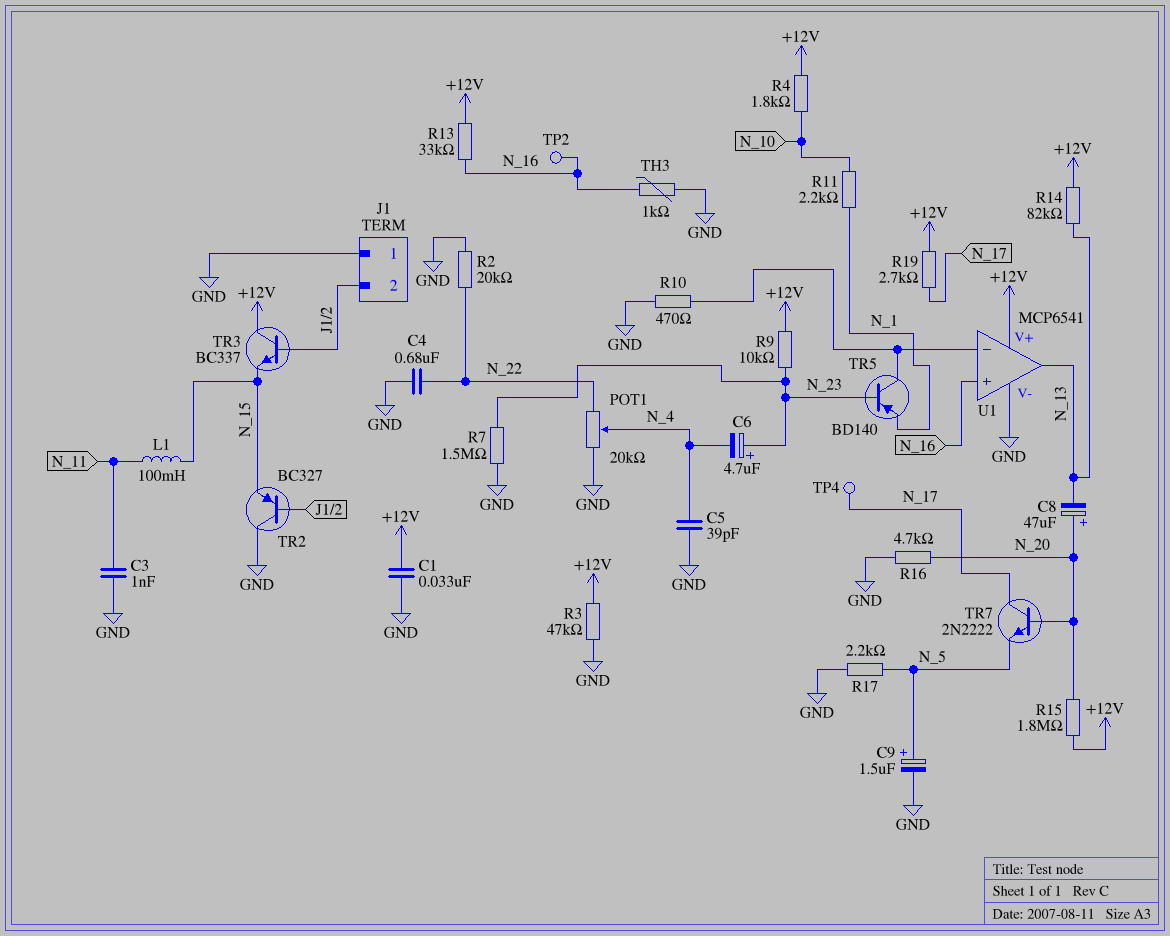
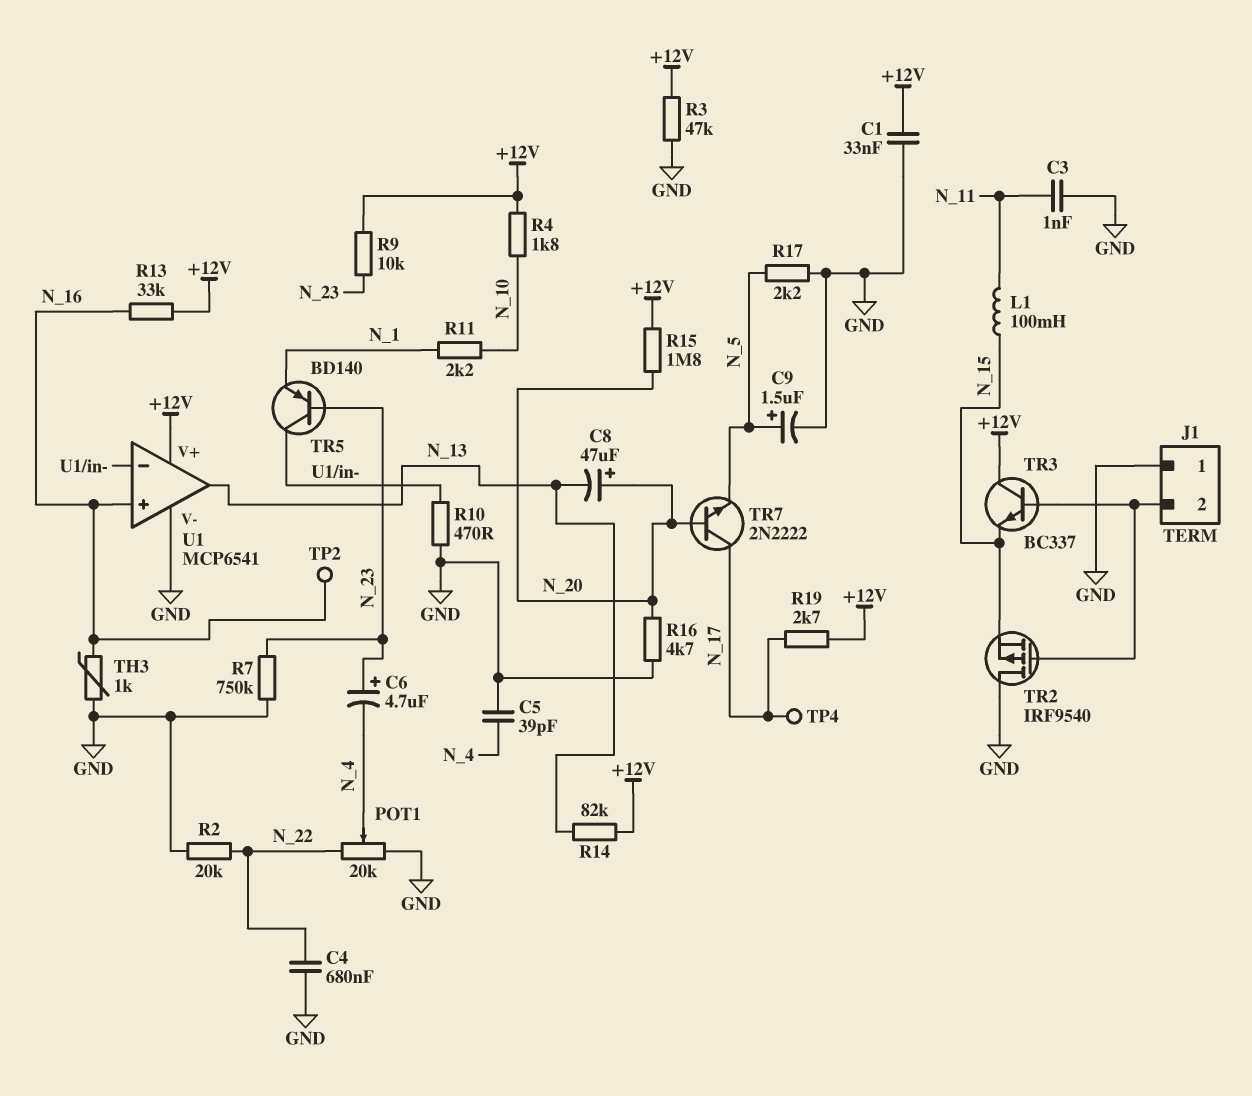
R7: 1.5M (GND, N_23) -> 750k (GND, N_23)
TR2: PNP BC327 (B J1/2, C GND, E N_15) -> PMOS IRF9540 (G J1/2, D GND, S N_15)

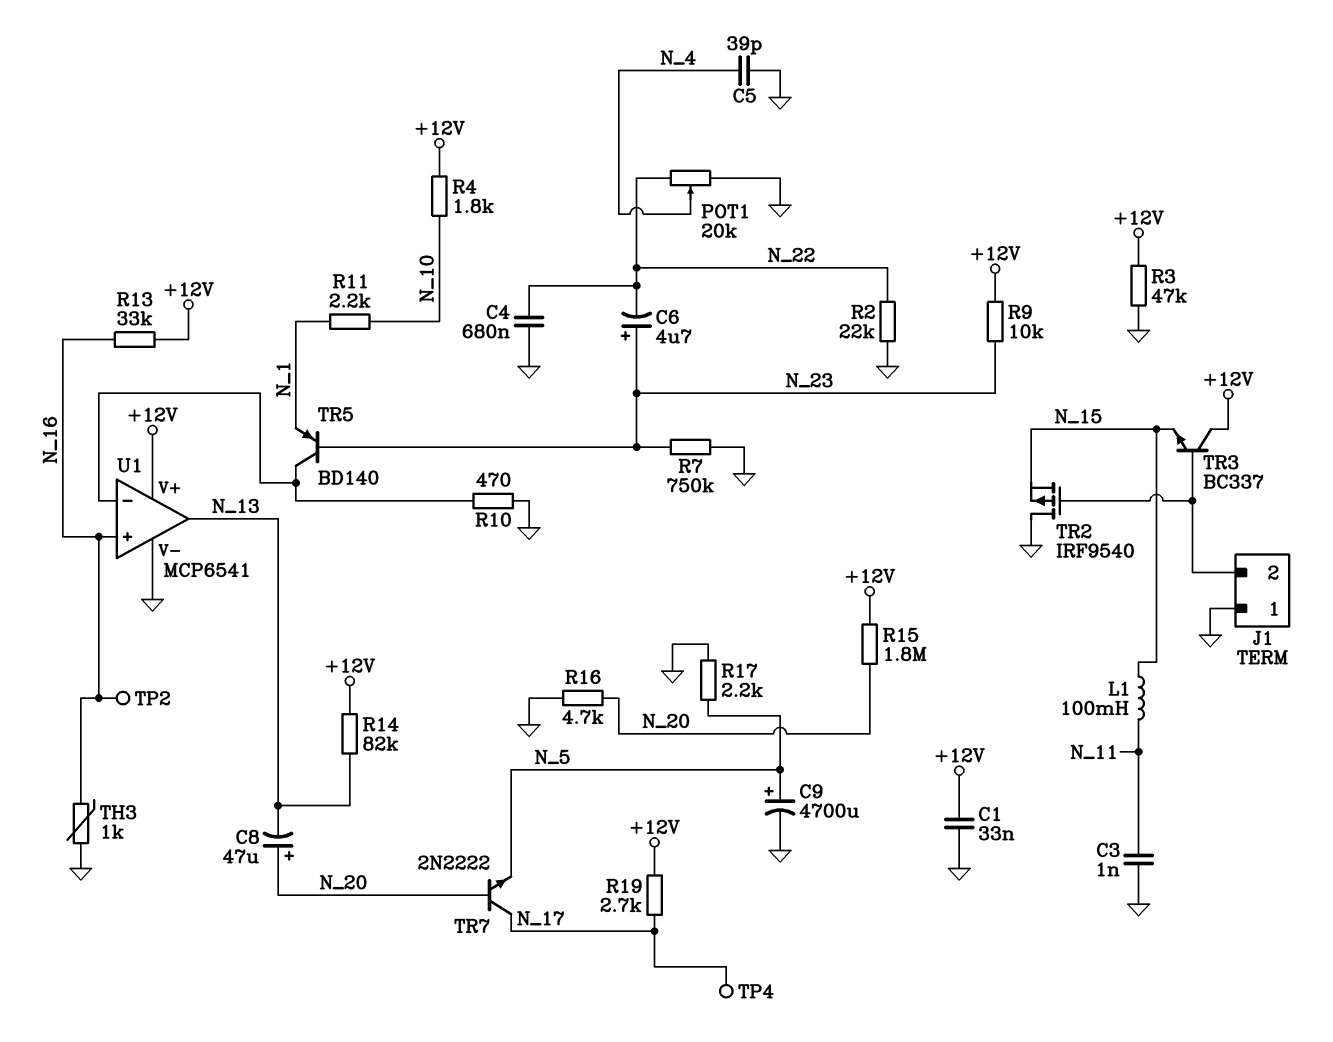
C6: 4.7uF (plus N_23, minus N_4) -> 4.7uF (plus N_23, minus N_22)
C9: 1.5uF (plus N_5, minus GND) -> 4700uF (plus N_5, minus GND)
R2: 20k (GND, N_22) -> 22k (GND, N_22)

